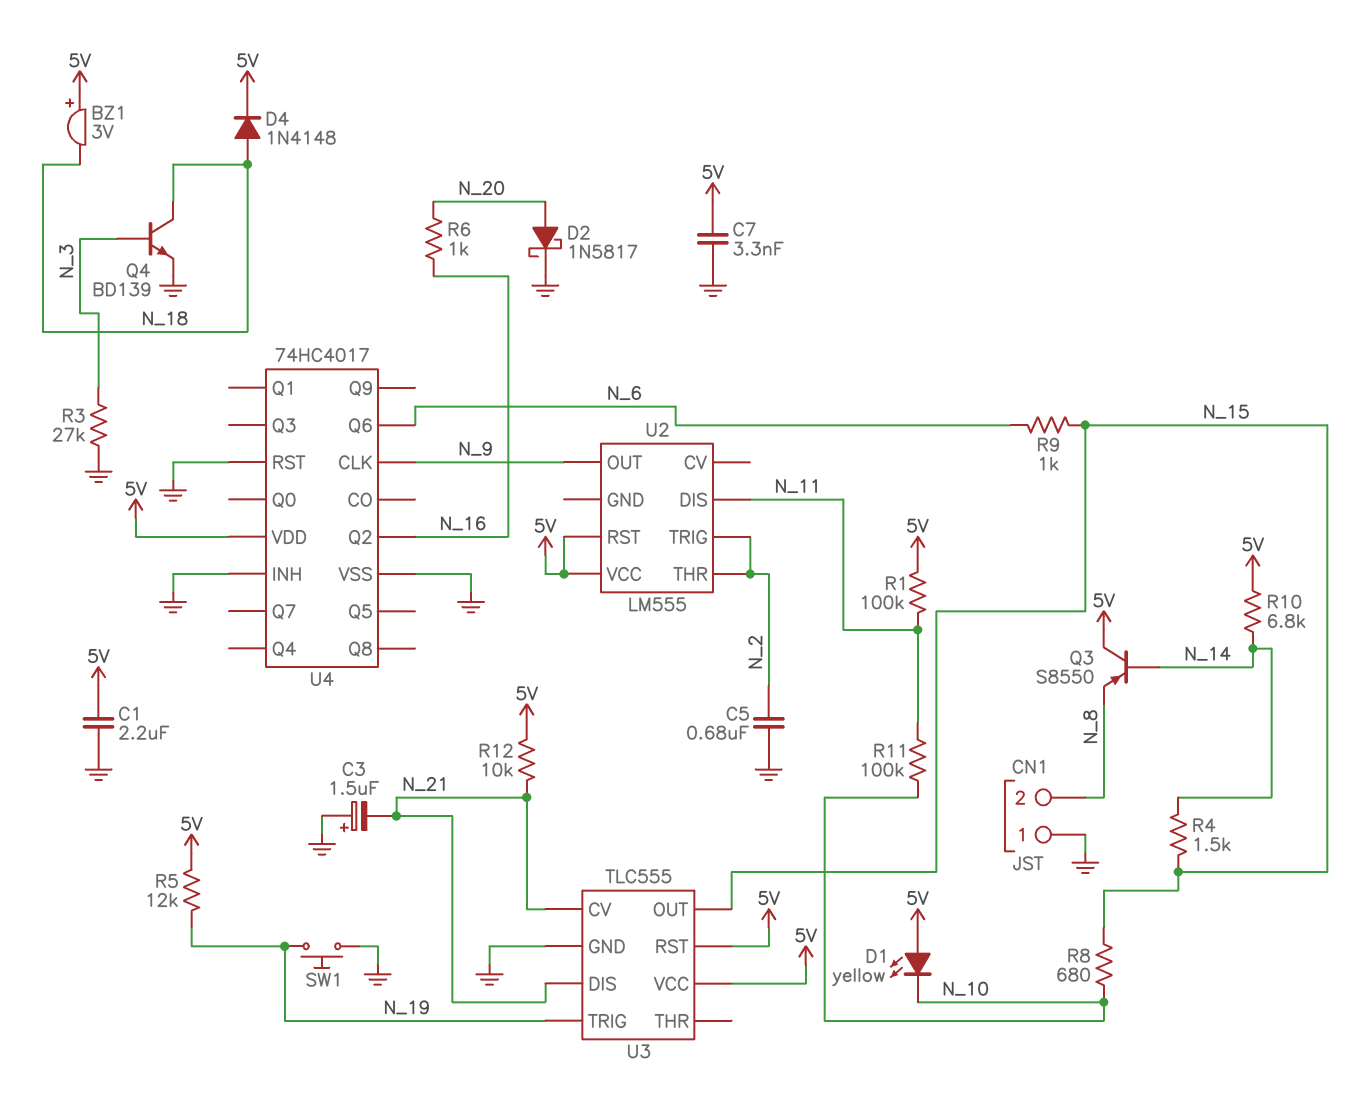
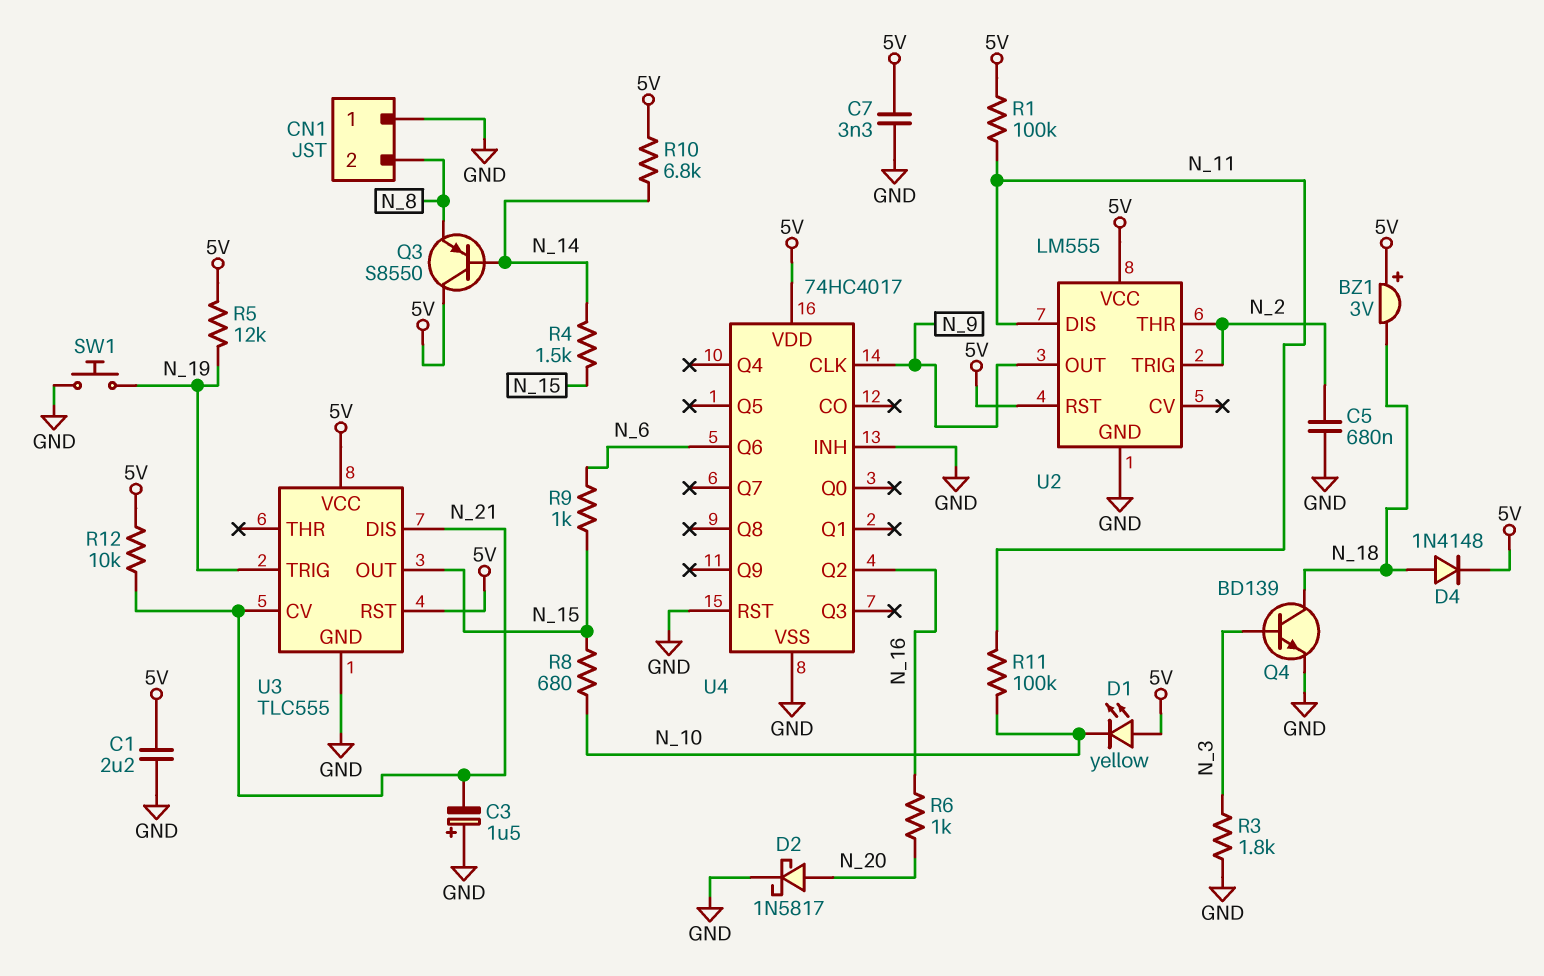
R3: 27k (GND, N_3) -> 1.8k (GND, N_3)
U2 pin GND: none -> GND

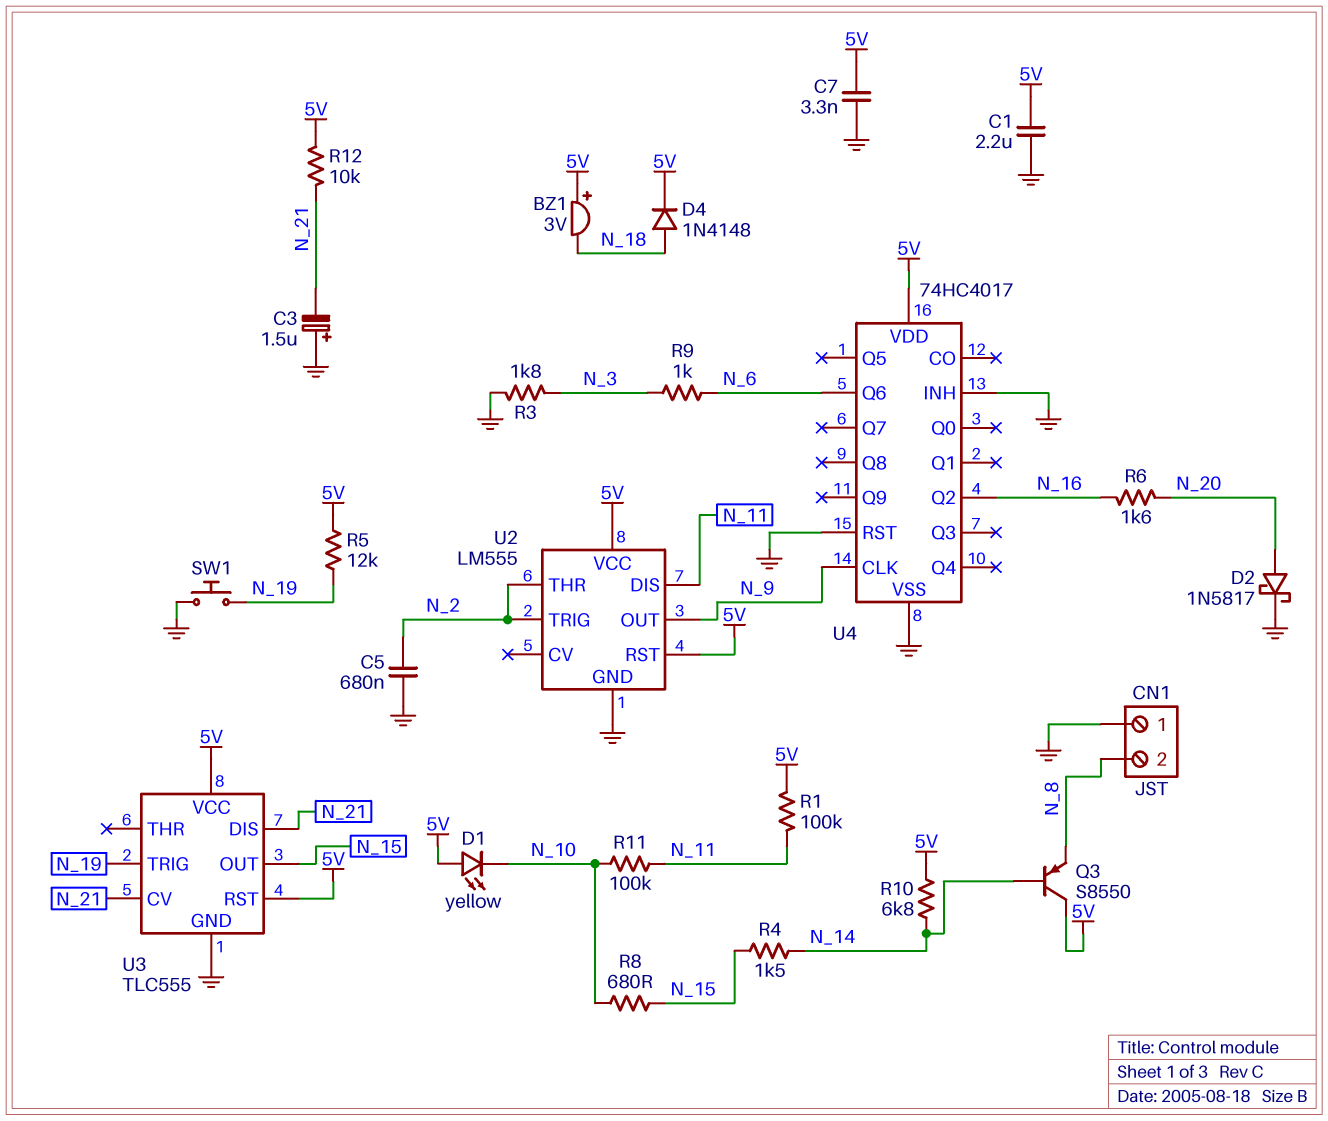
Q4: NPN BD139 (B N_3, C N_18, E GND) -> none
R6: 1k (N_16, N_20) -> 1.6k (N_16, N_20)
R9: 1k (N_6, N_15) -> 1k (N_3, N_6)

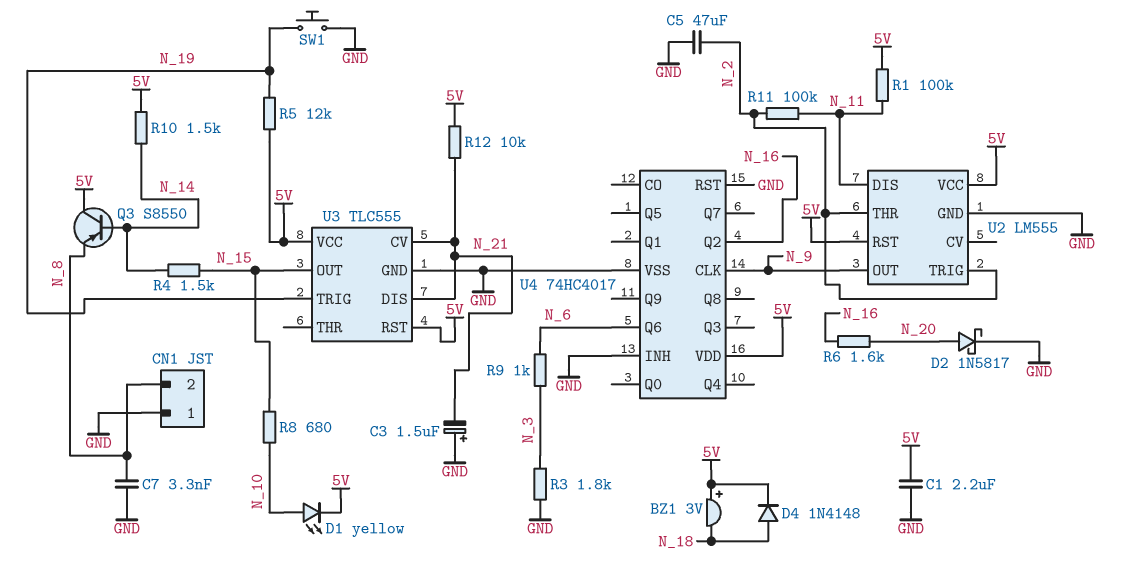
C5: 680nF (GND, N_2) -> 47uF (GND, N_2)
C7: 3.3nF (5V, GND) -> 3.3nF (GND, N_8)
D1: LED yellow (A 5V, K N_10) -> LED yellow (A N_10, K 5V)
R10: 6.8k (5V, N_14) -> 1.5k (5V, N_14)
R11: 100k (N_10, N_11) -> 100k (N_2, N_11)

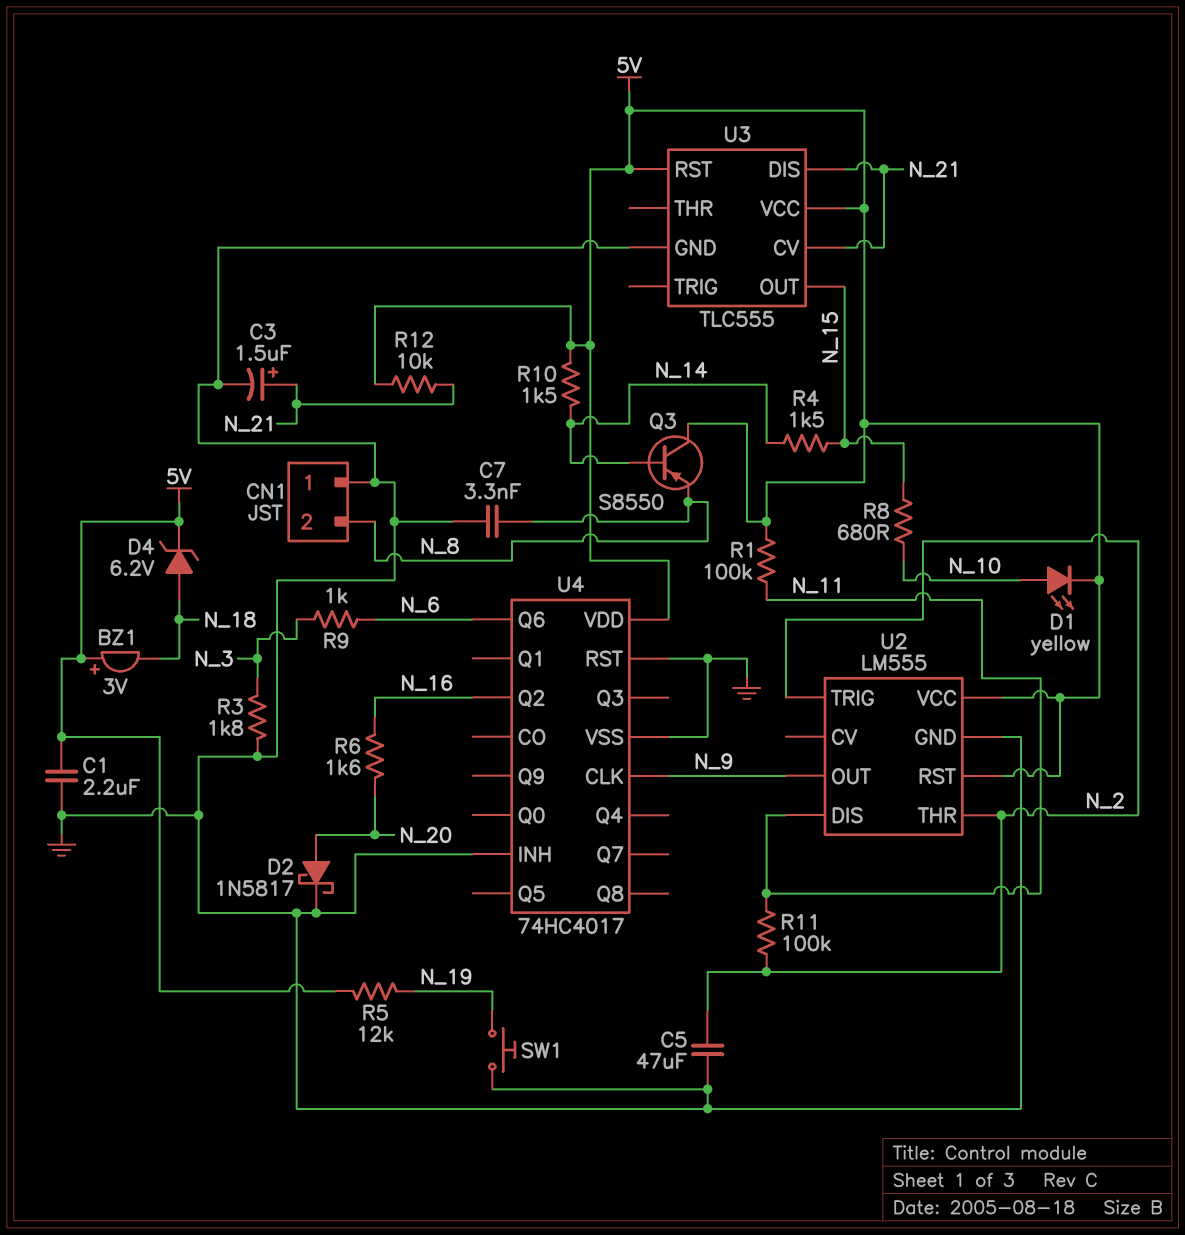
C3: 1.5uF (plus GND, minus N_21) -> 1.5uF (plus N_21, minus GND)
D4: diode 1N4148 (A N_18, K 5V) -> zener 6.2V (A N_18, K 5V)
U3 pin TRIG: N_19 -> none

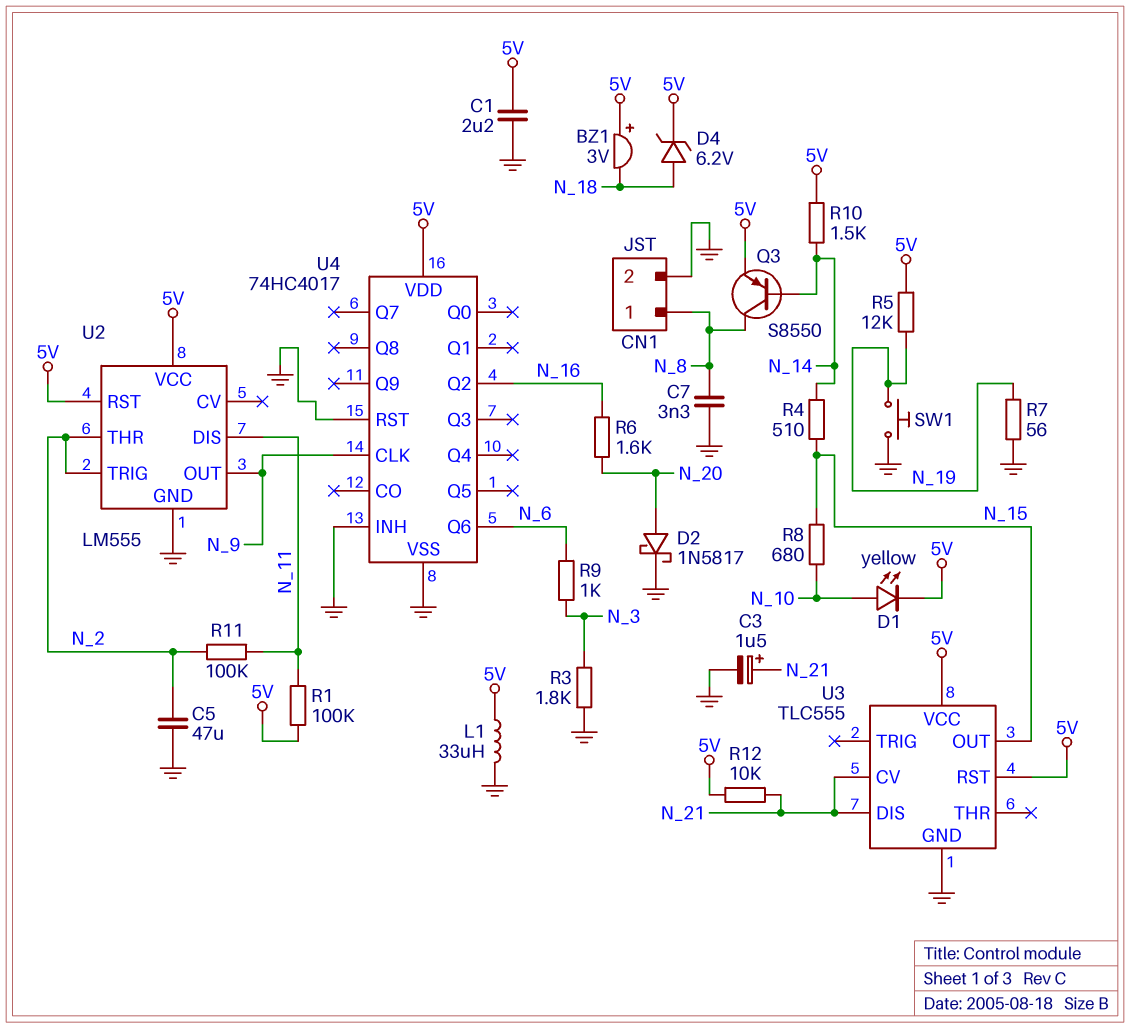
CN1 pin 1: GND -> N_8
CN1 pin 2: N_8 -> GND
L1: none -> 33uH (5V, GND)
Q3: PNP S8550 (B N_14, C 5V, E N_8) -> PNP S8550 (B N_14, C N_8, E 5V)
R4: 1.5k (N_14, N_15) -> 510 (N_14, N_15)
R7: none -> 56 (GND, N_19)

